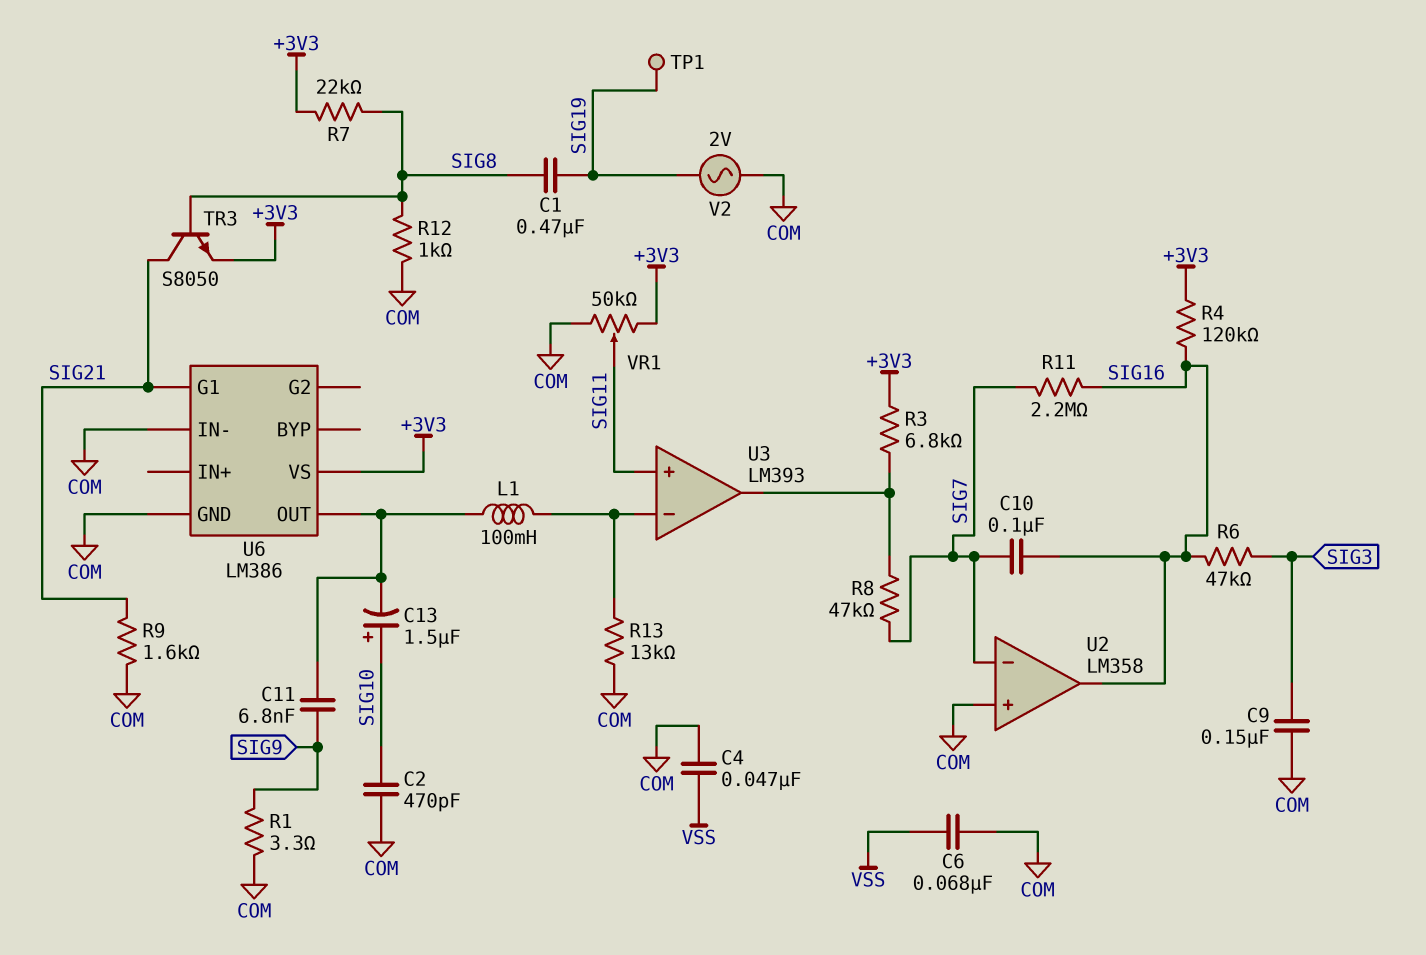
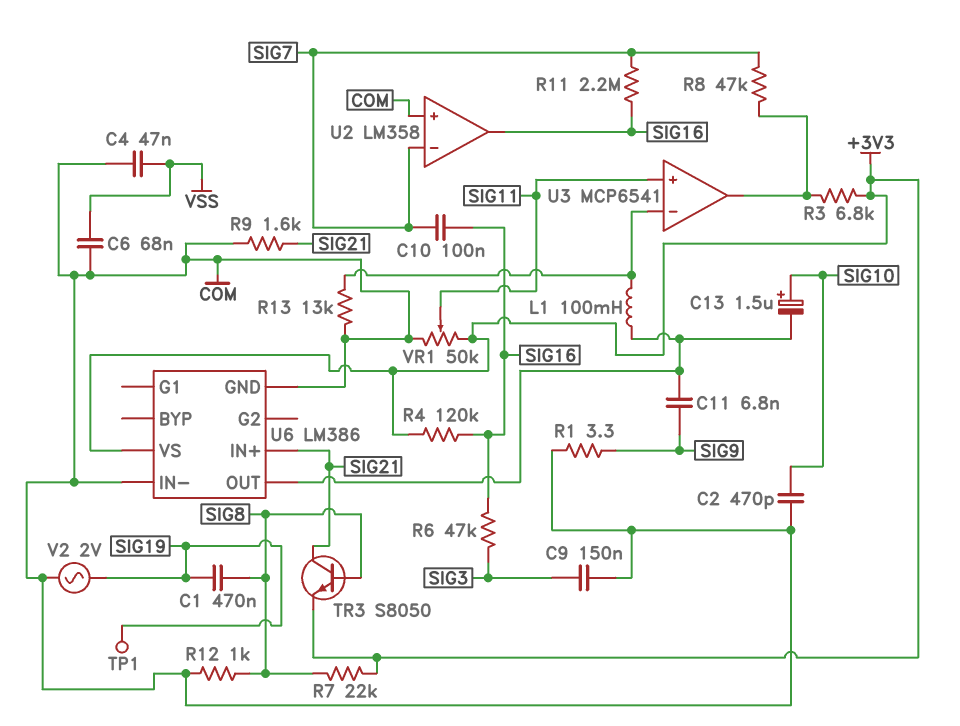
U3: LM393 -> MCP6541
U6 pin G1: SIG21 -> none
U6 pin IN+: none -> SIG21

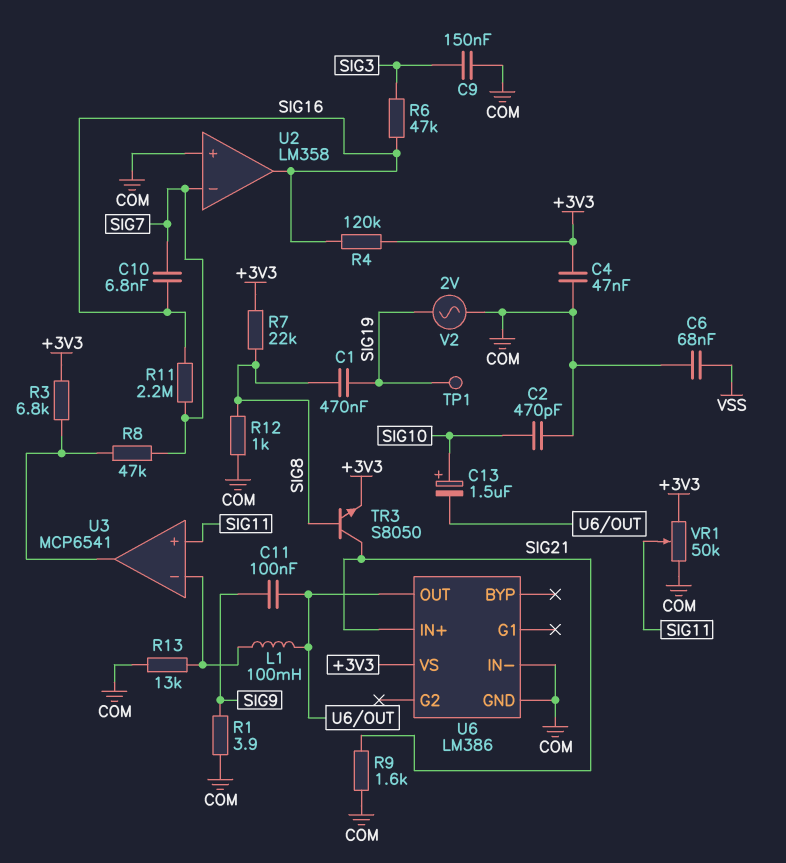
C4: 47nF (COM, VSS) -> 47nF (+3V3, COM)
C10: 100nF (SIG7, SIG16) -> 6.8nF (SIG7, SIG16)
C11: 6.8nF (SIG9, U6/OUT) -> 100nF (SIG9, U6/OUT)
R1: 3.3 (COM, SIG9) -> 3.9 (COM, SIG9)

